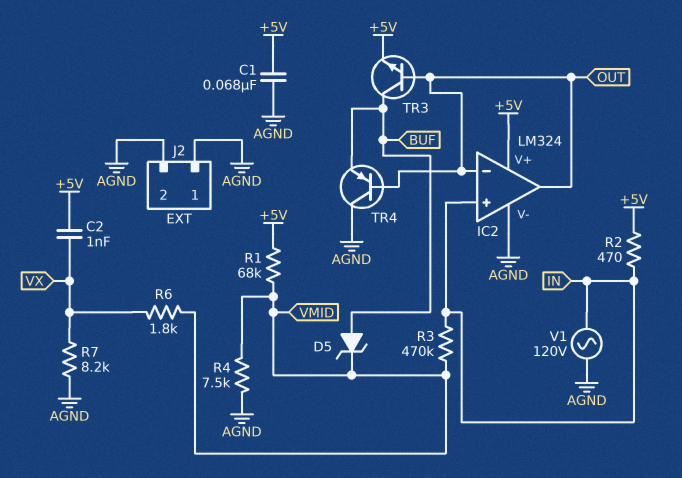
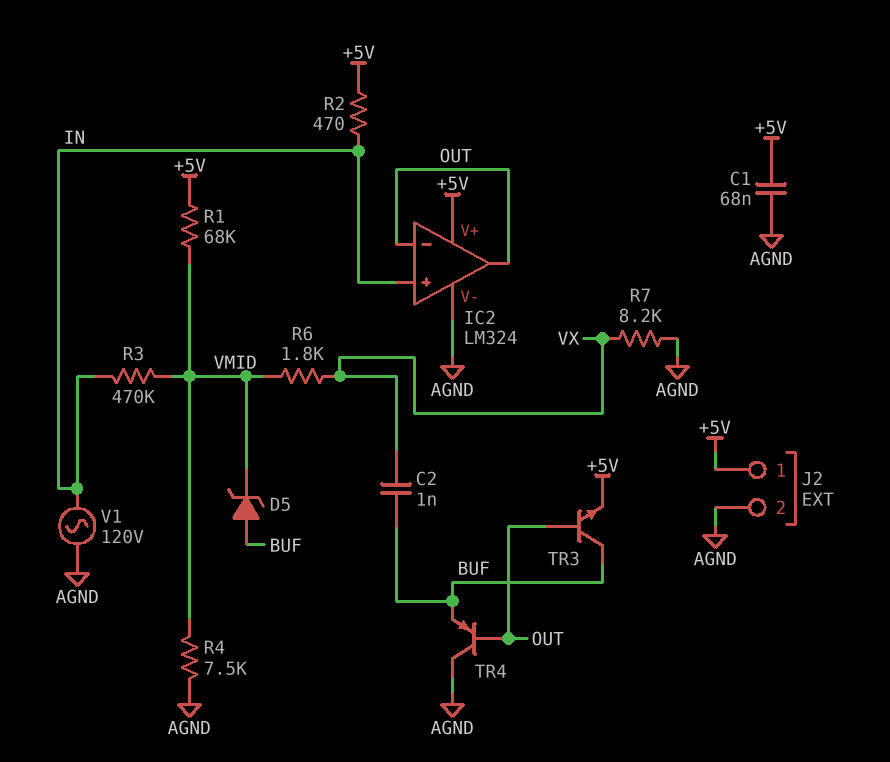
C2: 1nF (+5V, VX) -> 1nF (BUF, VX)
J2 pin 1: AGND -> +5V

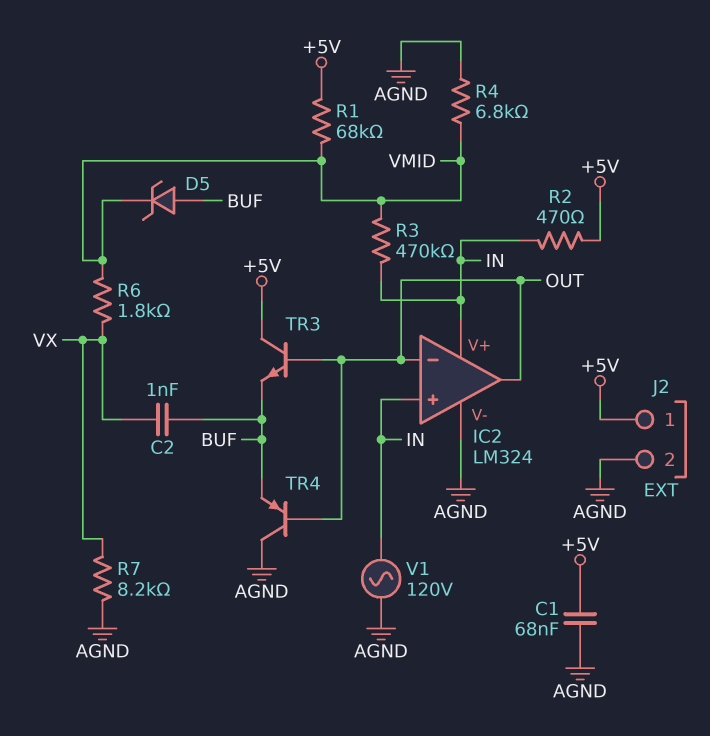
IC2 pin V+: +5V -> IN
R4: 7.5k (AGND, VMID) -> 6.8k (AGND, VMID)
TR3: NPN (B OUT, C BUF, E +5V) -> NPN (B OUT, C +5V, E BUF)

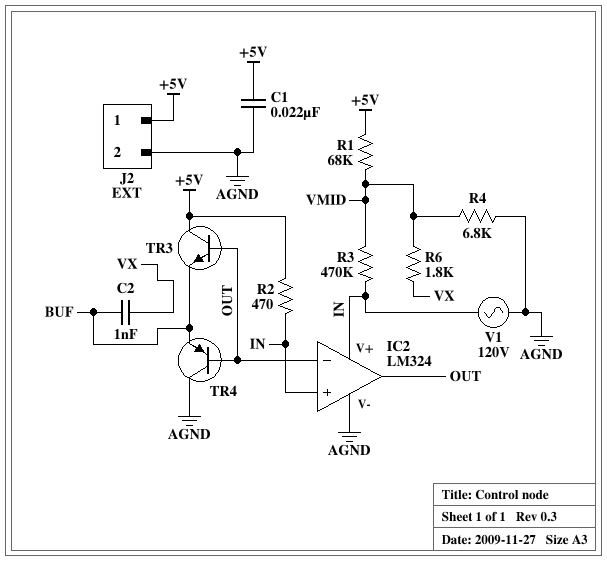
C1: 68nF (+5V, AGND) -> 22nF (+5V, AGND)
D5: zener (A BUF, K VMID) -> none
R7: 8.2k (AGND, VX) -> none

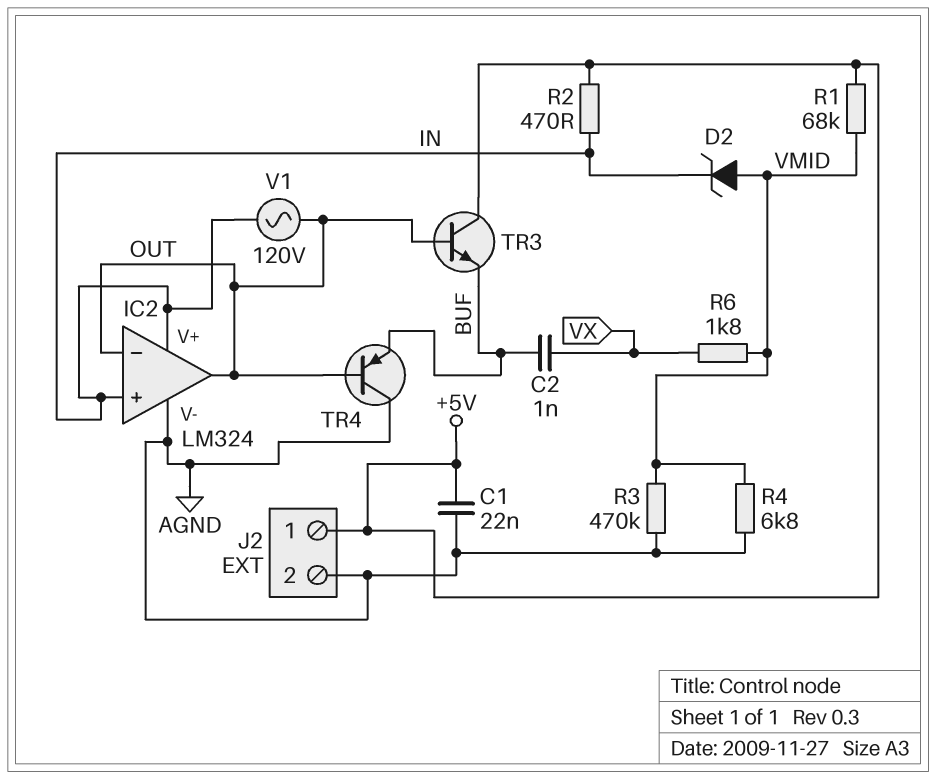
D2: none -> zener (A VMID, K IN)
R3: 470k (IN, VMID) -> 470k (AGND, VMID)
V1: AC 120V (AGND, IN) -> AC 120V (IN, OUT)

